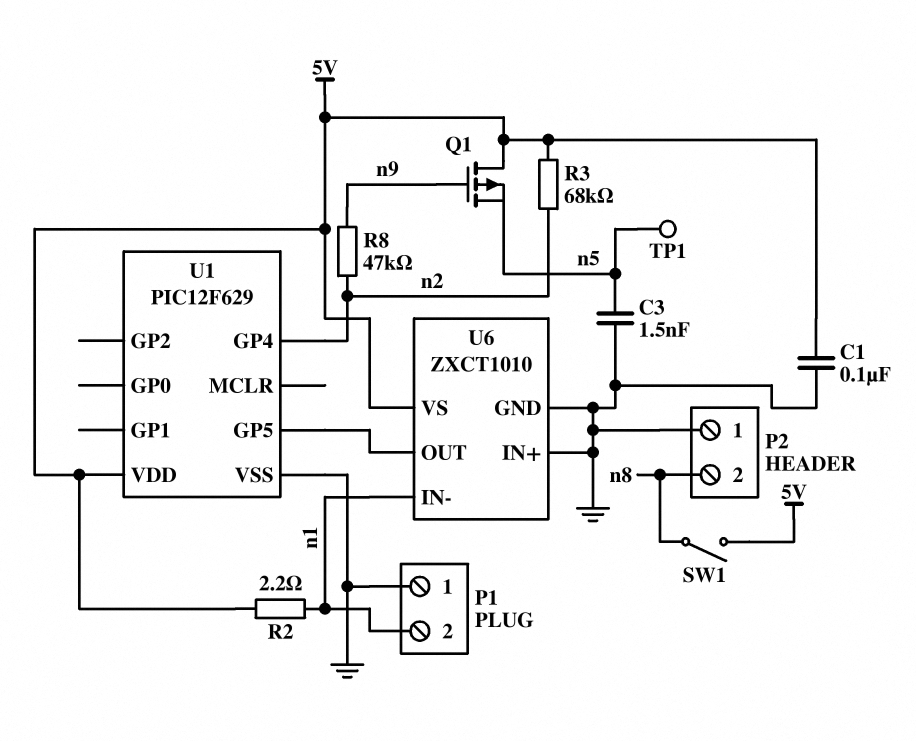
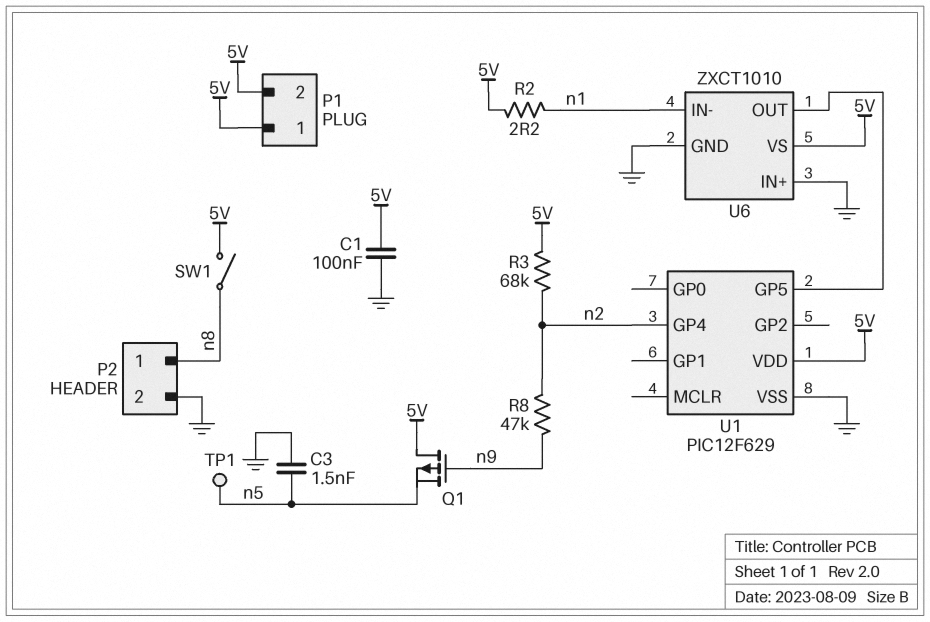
P1 pin 1: GND -> 5V
P1 pin 2: n1 -> 5V
P2 pin 1: GND -> n8
P2 pin 2: n8 -> GND

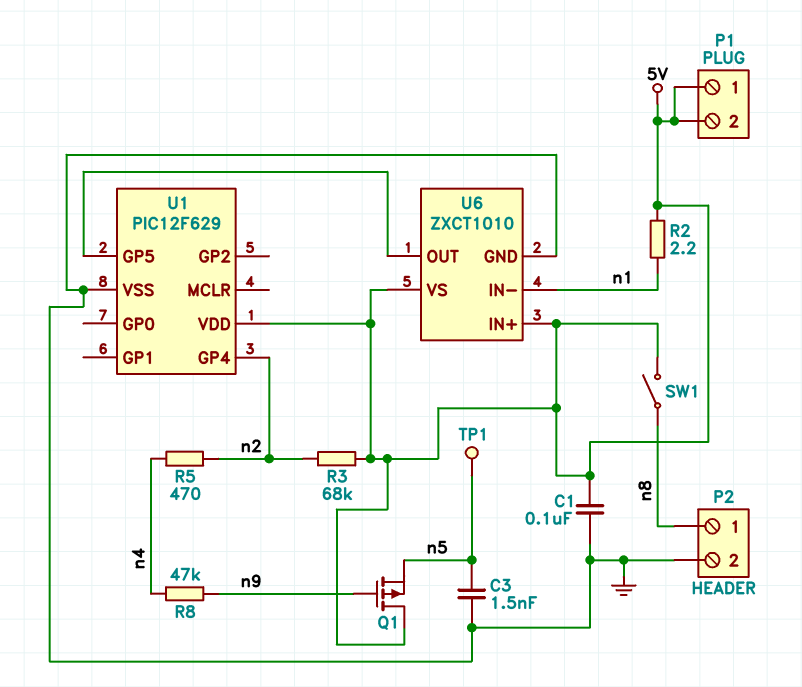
R5: none -> 470 (n2, n4)
R8: 47k (n2, n9) -> 47k (n4, n9)
U6 pin IN+: GND -> 5V

